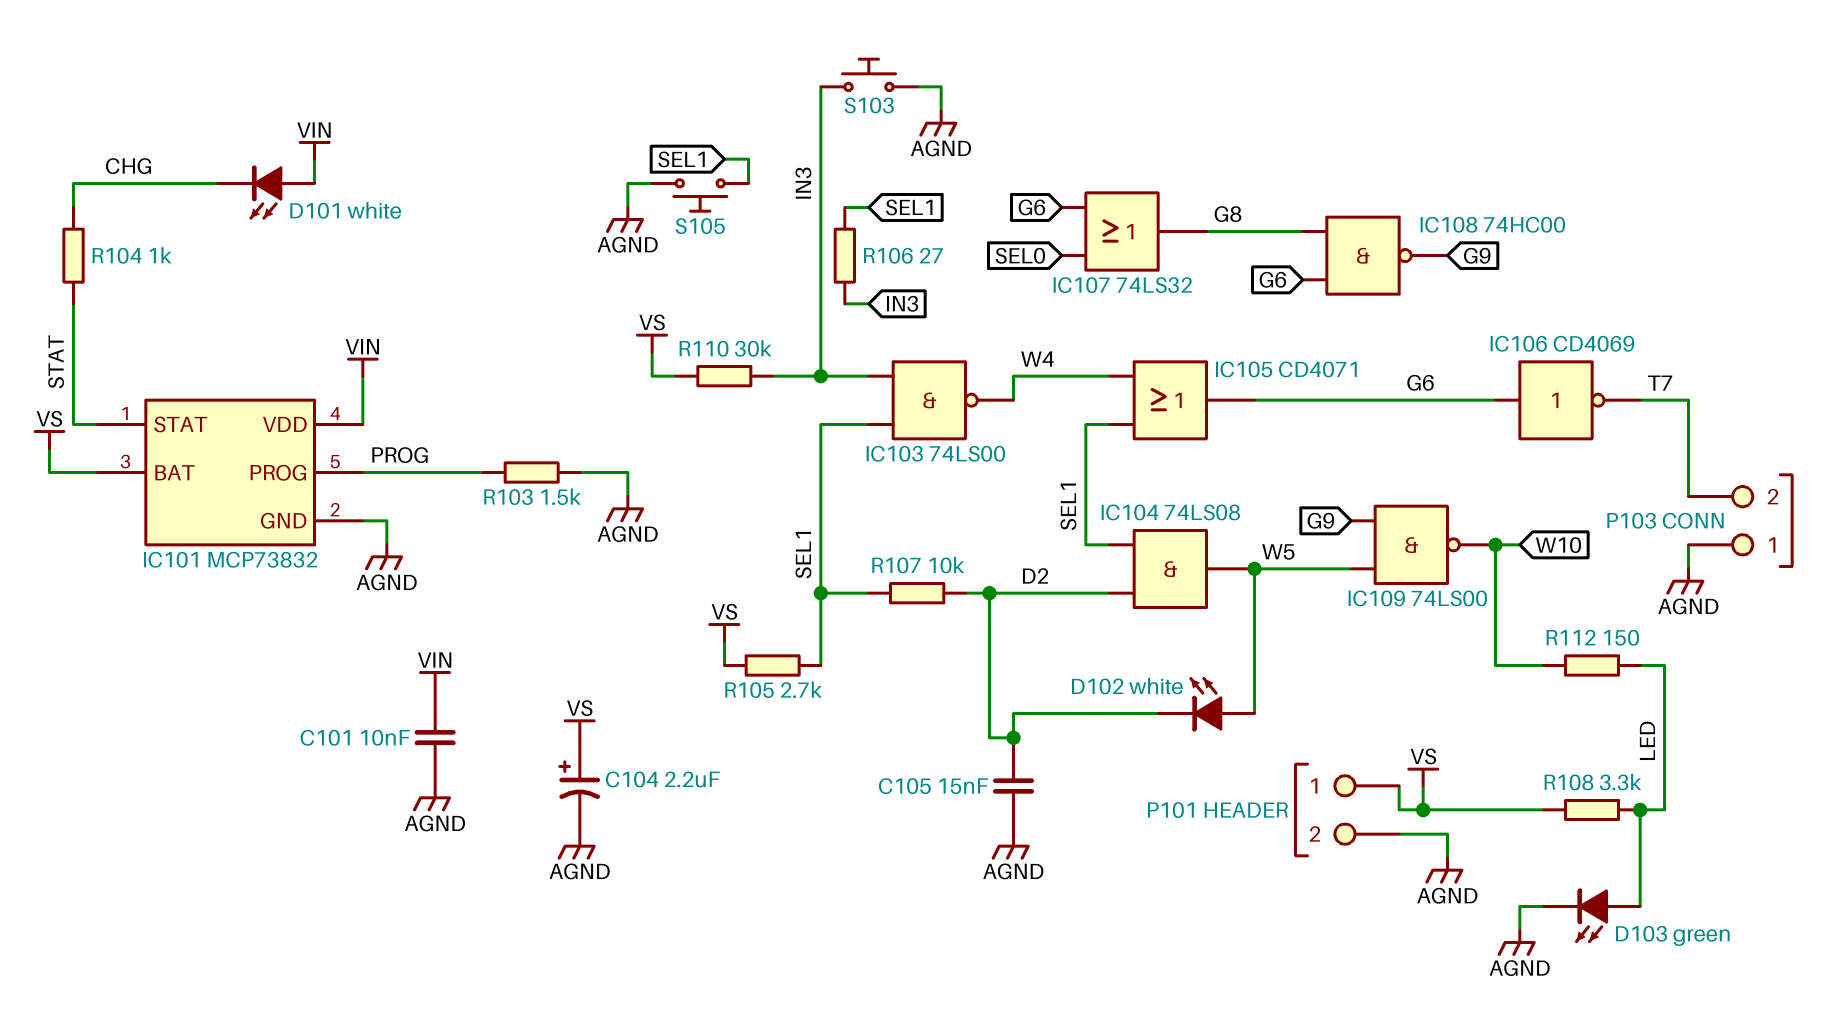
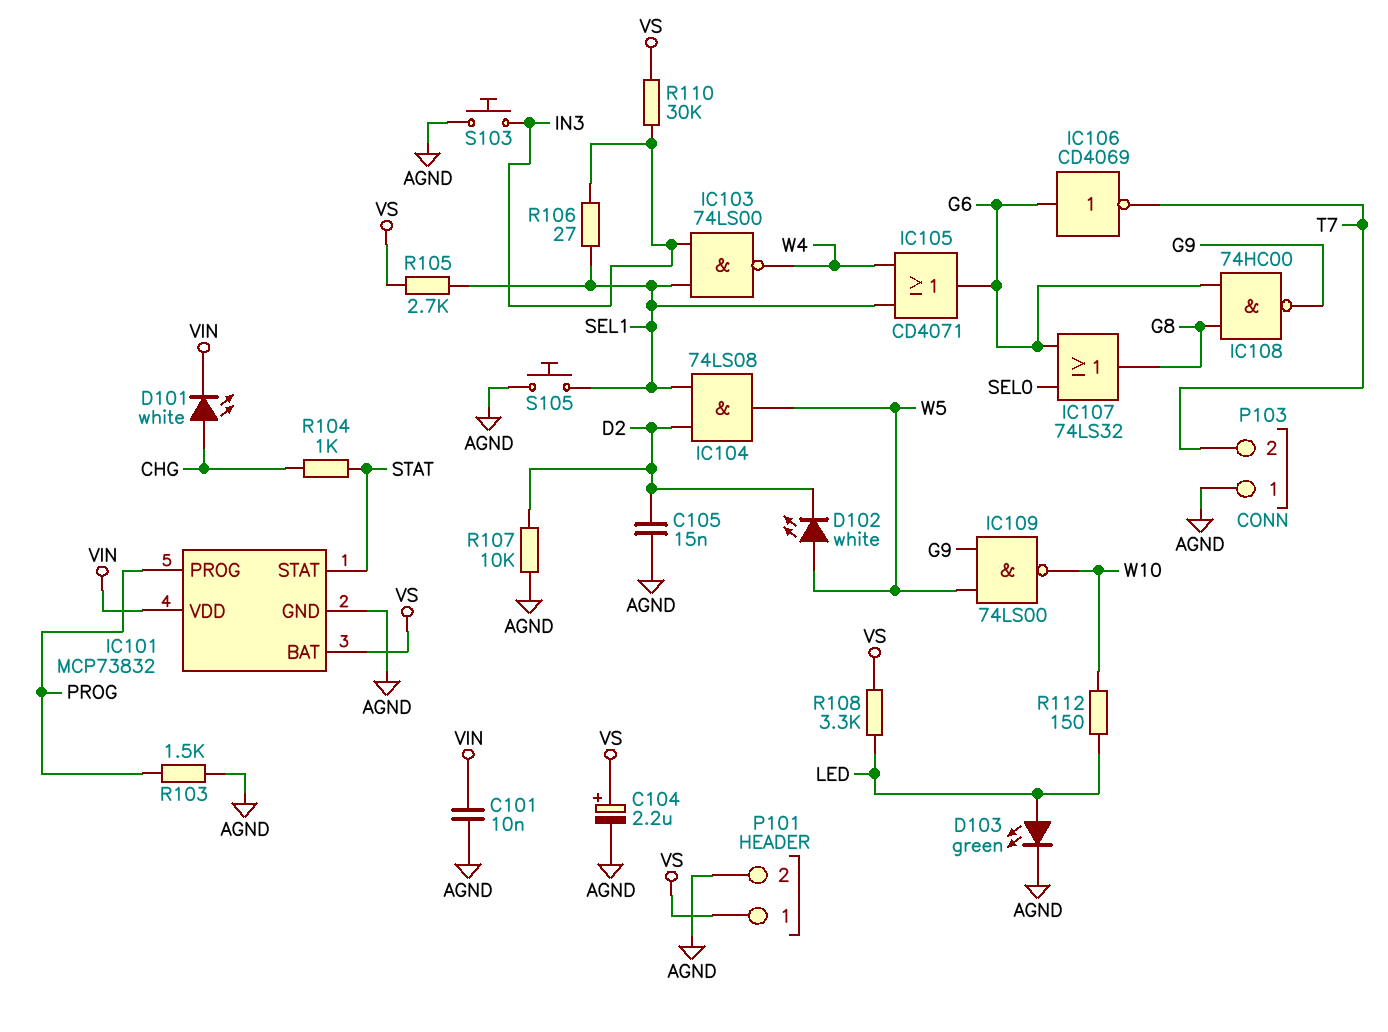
D101: LED white (A VIN, K CHG) -> LED white (A CHG, K VIN)
R107: 10k (D2, SEL1) -> 10k (AGND, D2)

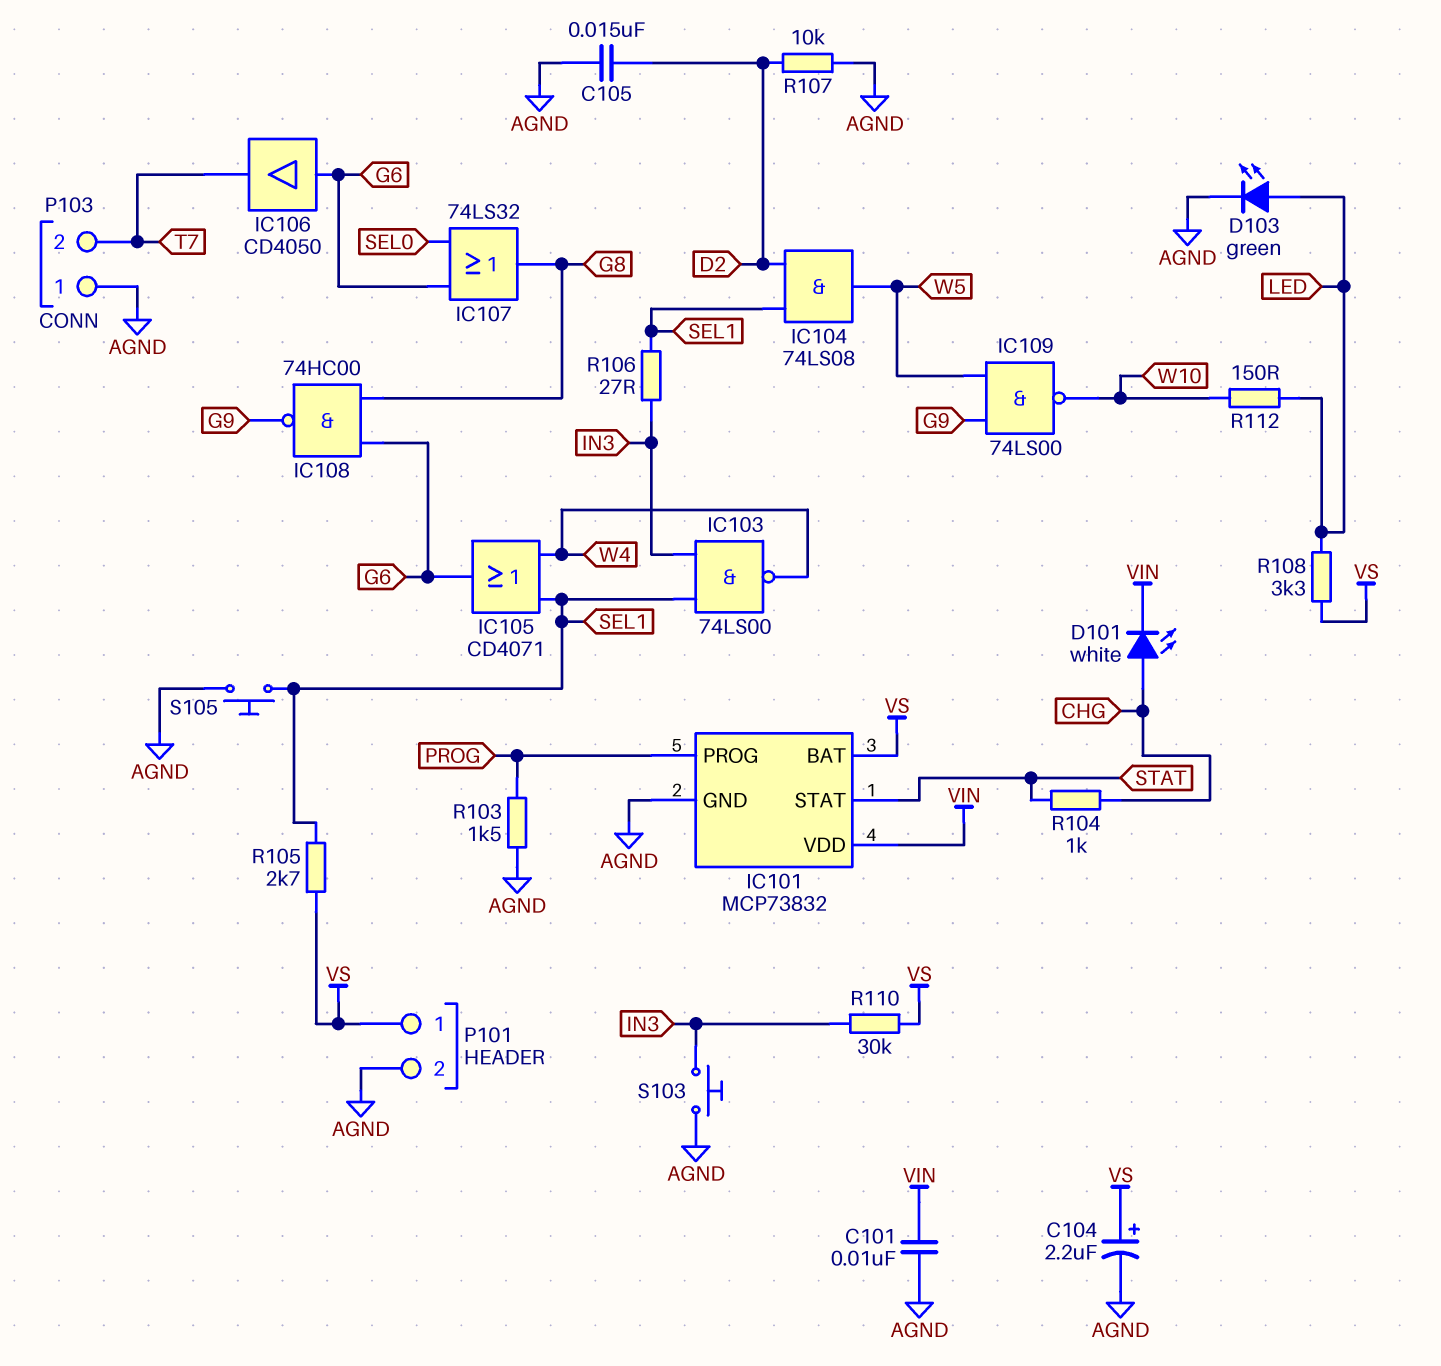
D102: LED white (A W5, K D2) -> none
IC106: NOT CD4069 (in G6, out T7) -> buffer CD4050 (in G6, out T7)

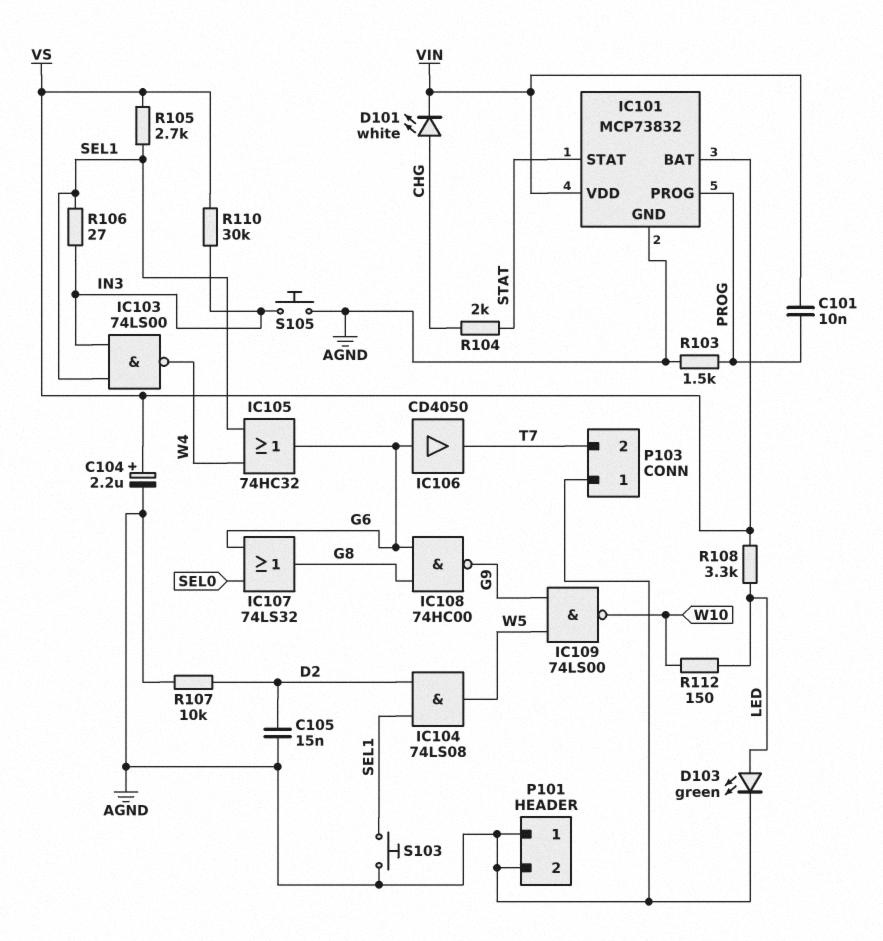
C101: 10nF (AGND, VIN) -> 10nF (PROG, VIN)
IC105: OR CD4071 (in SEL1, in W4, out G6) -> OR 74HC32 (in SEL1, in W4, out G6)
P101 pin 1: VS -> AGND
R104: 1k (CHG, STAT) -> 2k (CHG, STAT)
S103: button (AGND, IN3) -> button (AGND, SEL1)
S105: button (AGND, SEL1) -> button (AGND, IN3)

